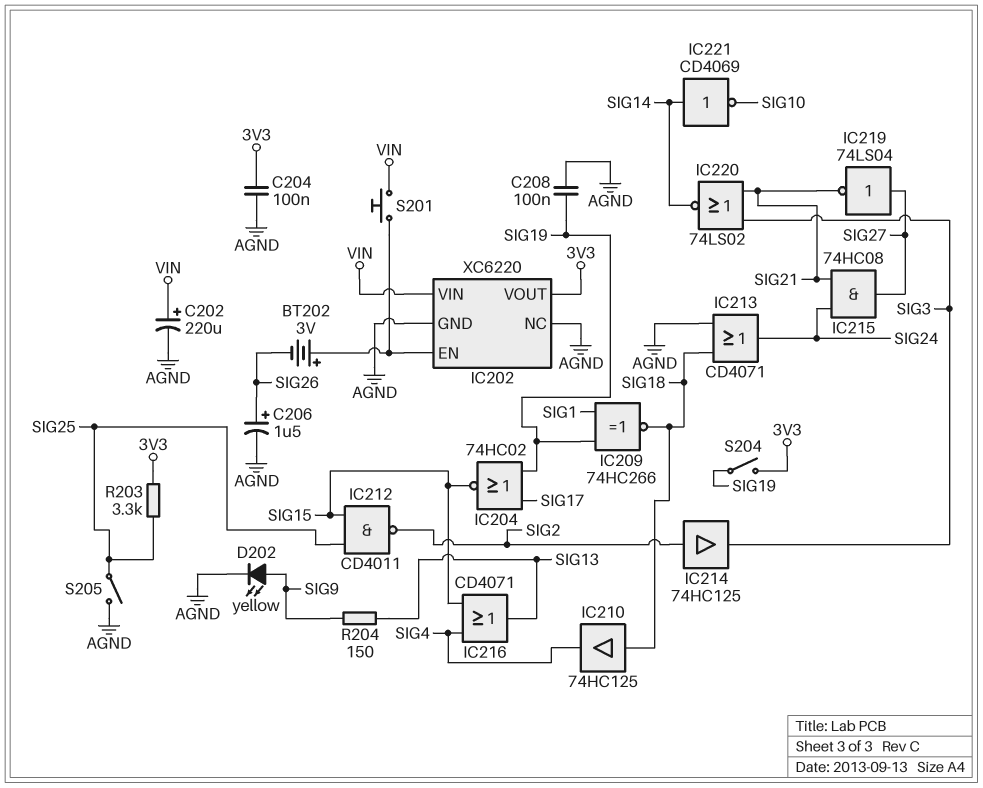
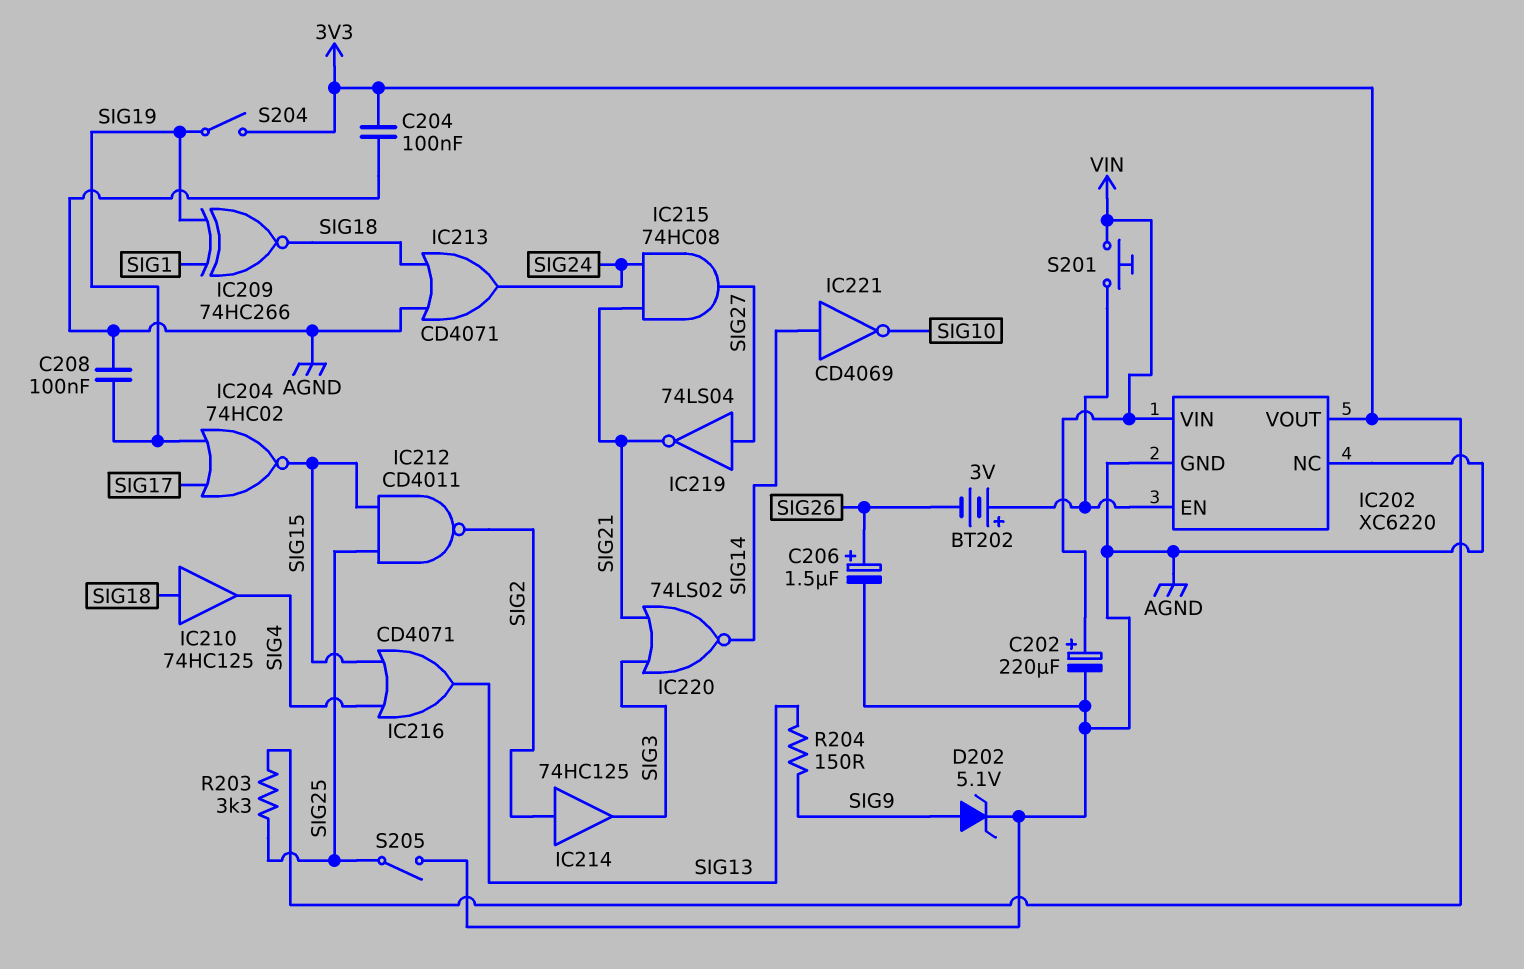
D202: LED yellow (A SIG9, K AGND) -> zener 5.1V (A SIG9, K AGND)

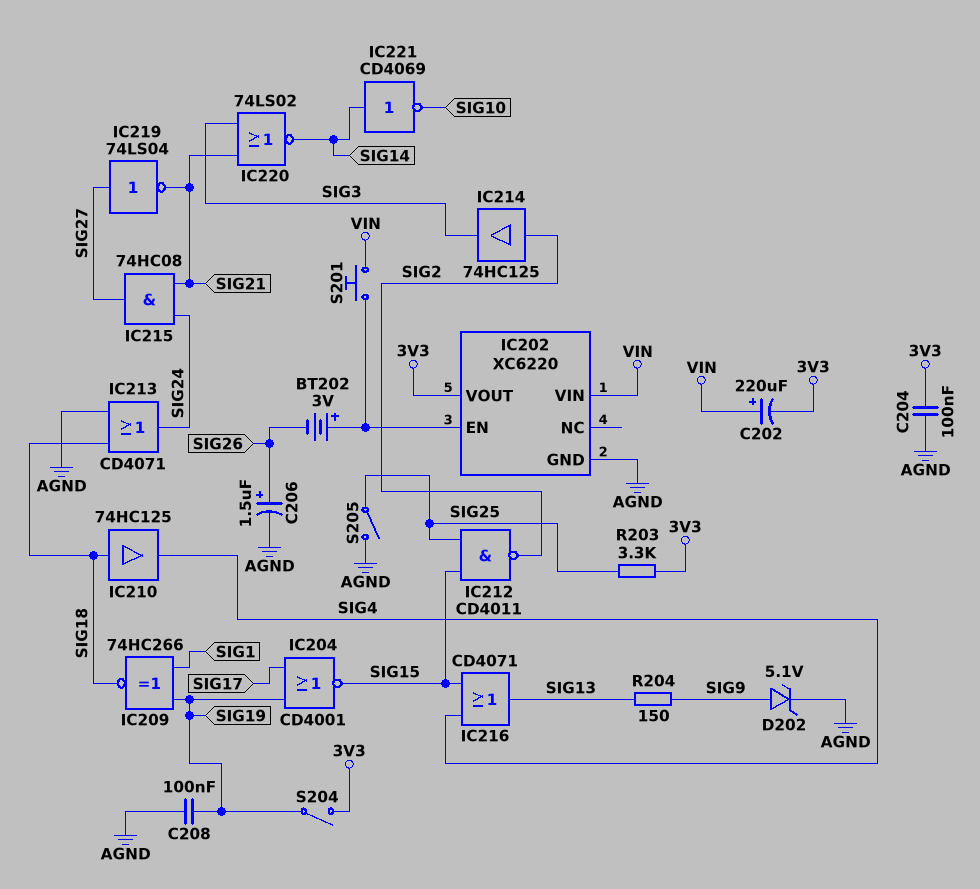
C202: 220uF (plus VIN, minus AGND) -> 220uF (plus VIN, minus 3V3)
IC202 pin NC: AGND -> none
IC204: NOR 74HC02 (in SIG17, in SIG19, out SIG15) -> NOR CD4001 (in SIG17, in SIG19, out SIG15)

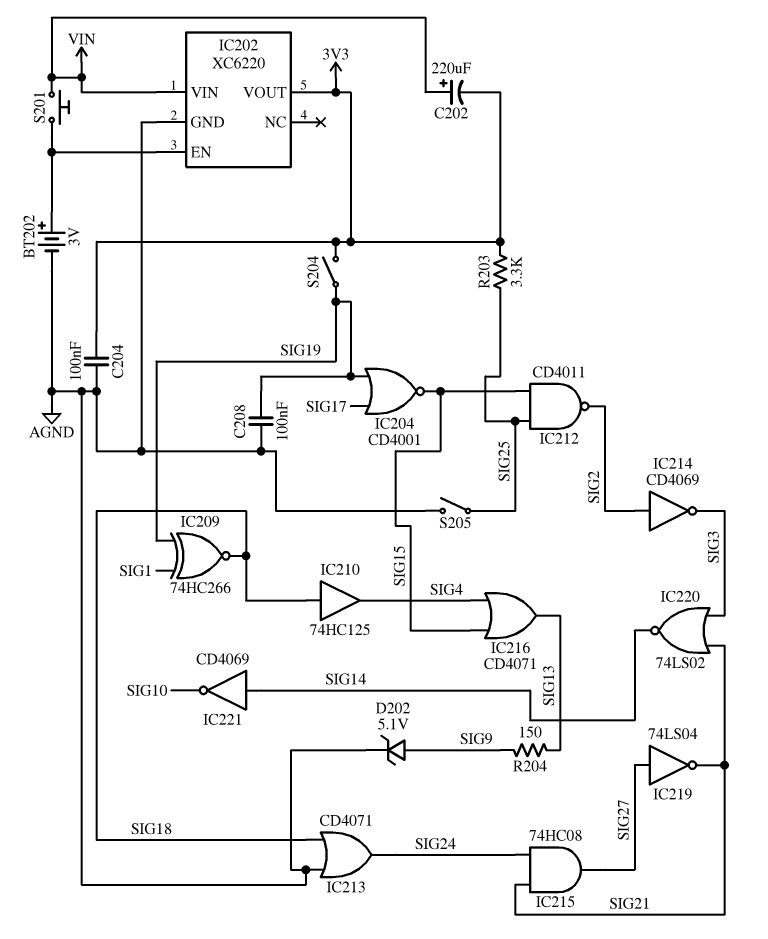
BT202: 3V (plus IC202/EN, minus SIG26) -> 3V (plus IC202/EN, minus AGND)
C206: 1.5uF (plus SIG26, minus AGND) -> none
IC214: buffer 74HC125 (in SIG2, out SIG3) -> NOT CD4069 (in SIG2, out SIG3)

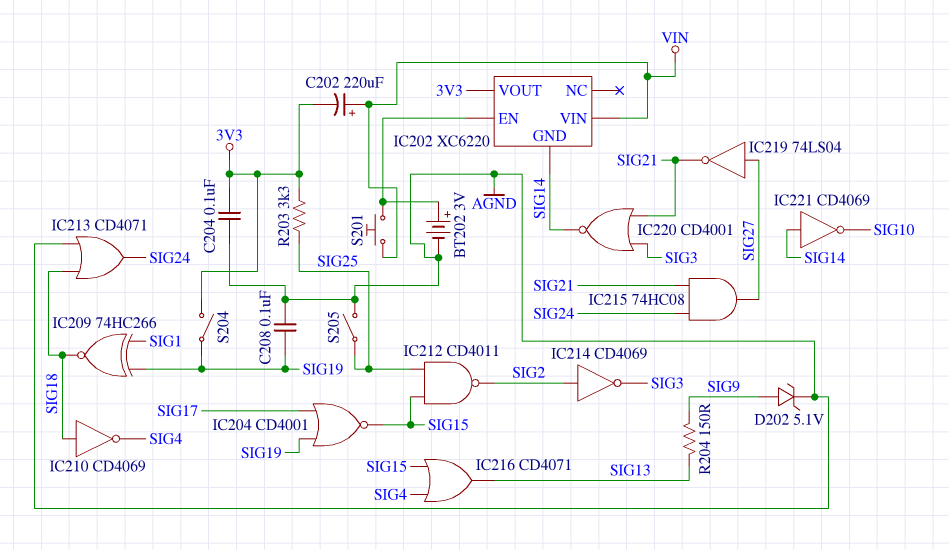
IC202 pin GND: AGND -> SIG14
IC210: buffer 74HC125 (in SIG18, out SIG4) -> NOT CD4069 (in SIG18, out SIG4)
IC220: NOR 74LS02 (in SIG3, in SIG21, out SIG14) -> NOR CD4001 (in SIG3, in SIG21, out SIG14)

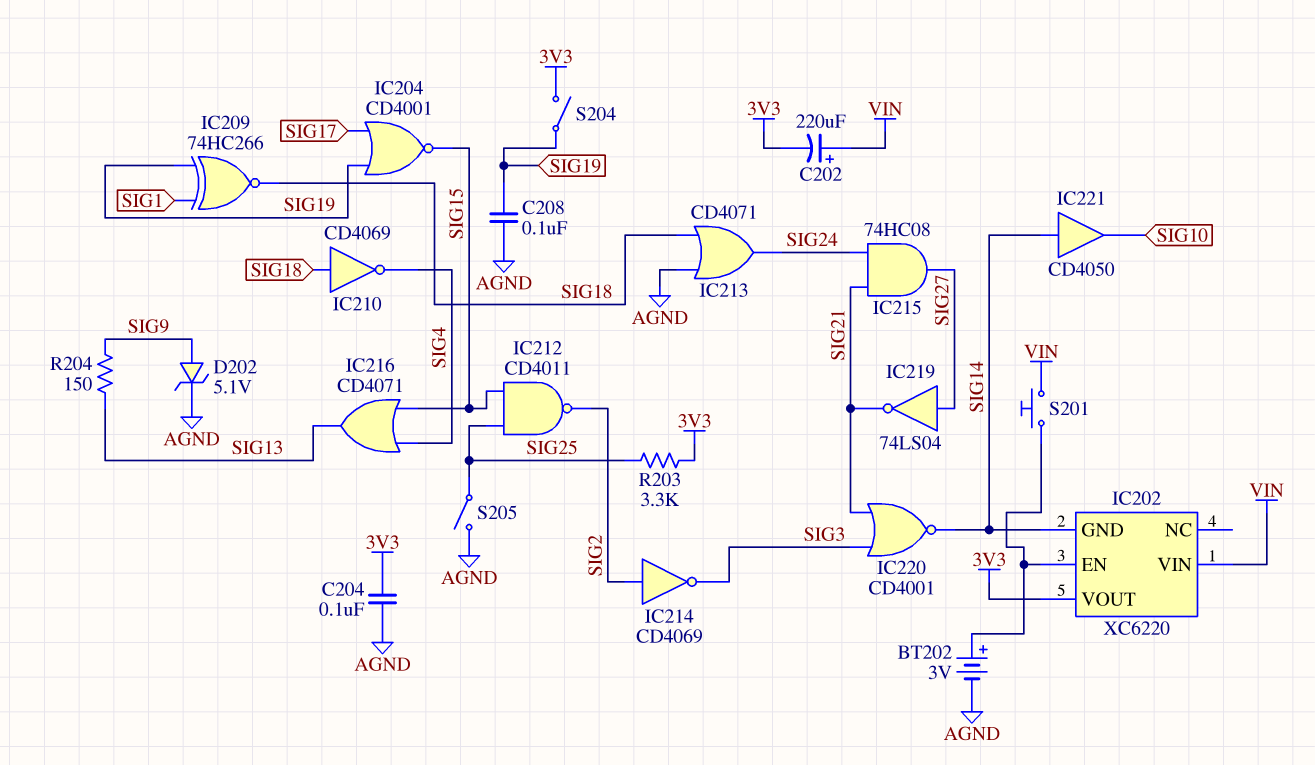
IC221: NOT CD4069 (in SIG14, out SIG10) -> buffer CD4050 (in SIG14, out SIG10)

